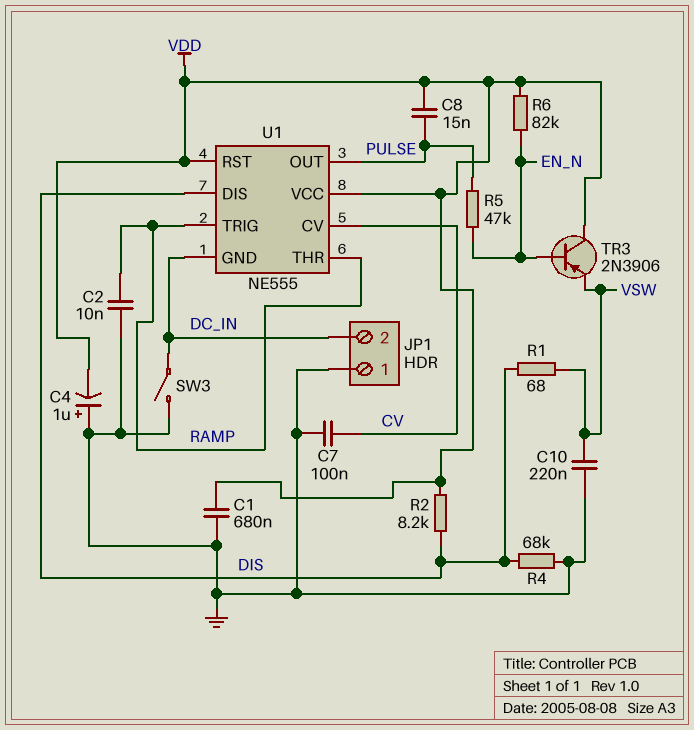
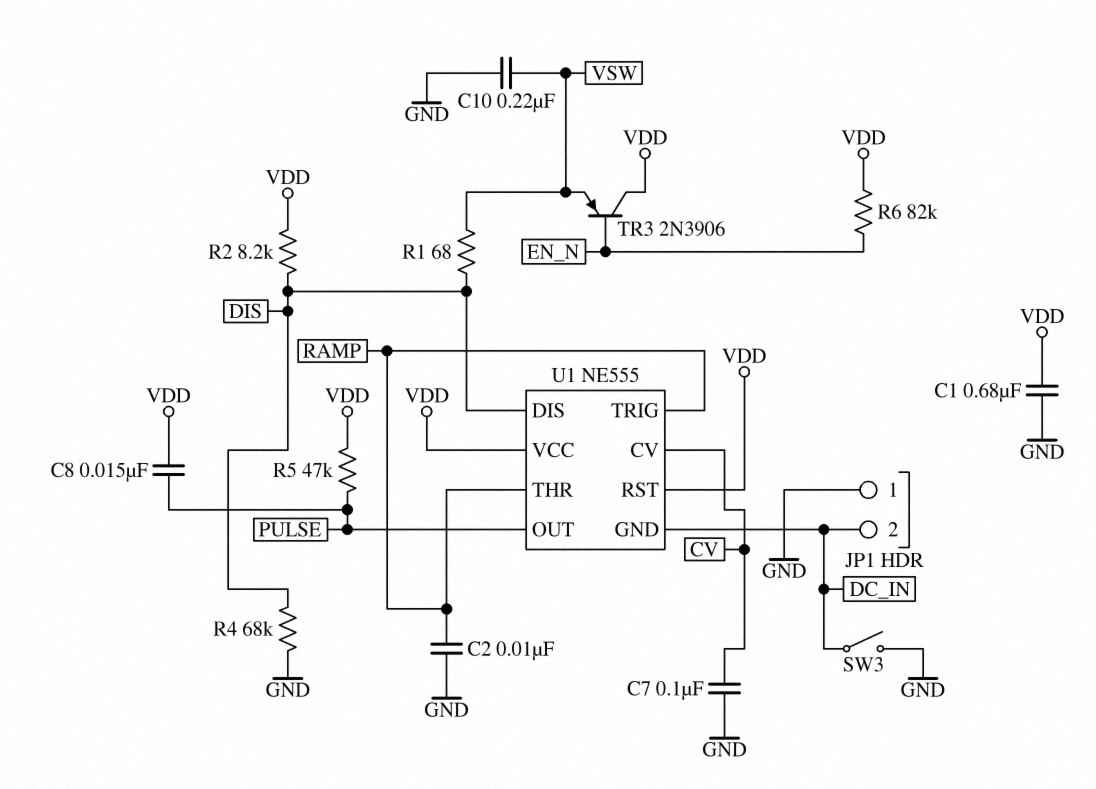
C4: 1uF (plus GND, minus VDD) -> none
R5: 47k (EN_N, PULSE) -> 47k (PULSE, VDD)

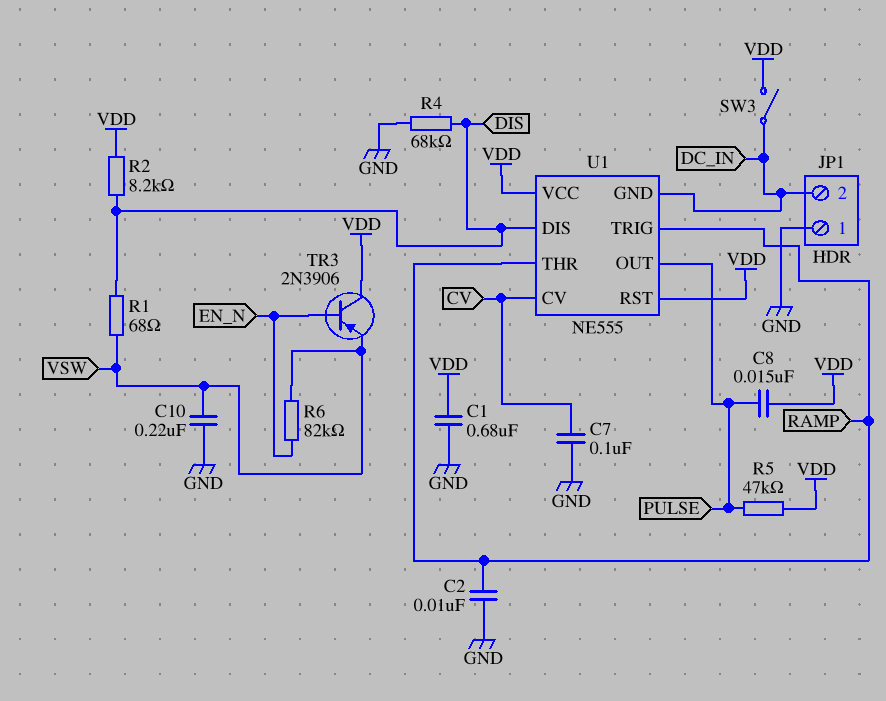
R6: 82k (EN_N, VDD) -> 82k (EN_N, VSW)
SW3: switch (DC_IN, GND) -> switch (DC_IN, VDD)

